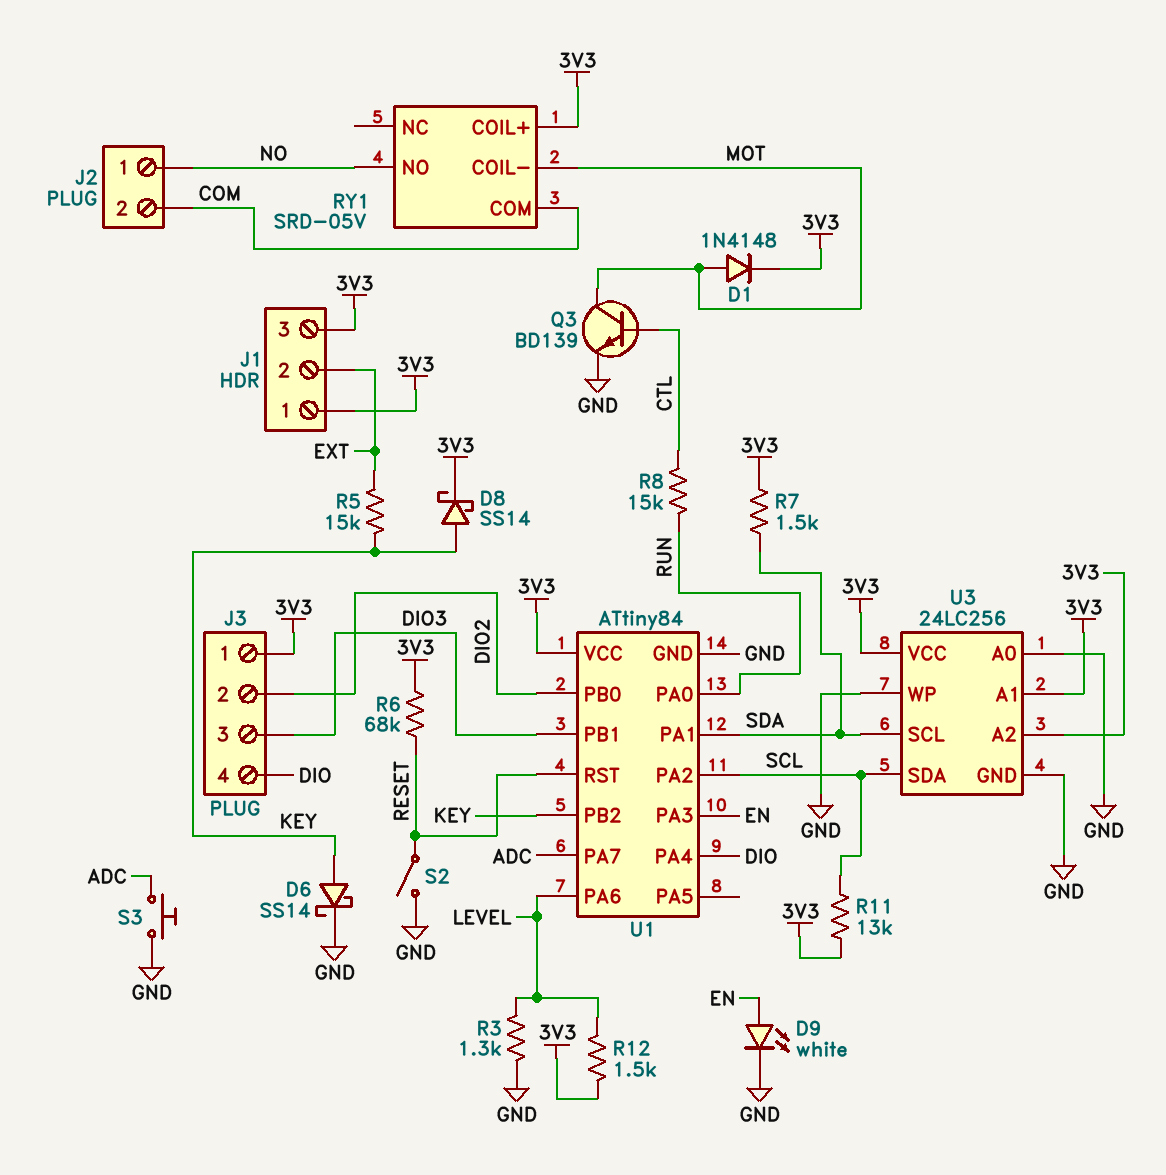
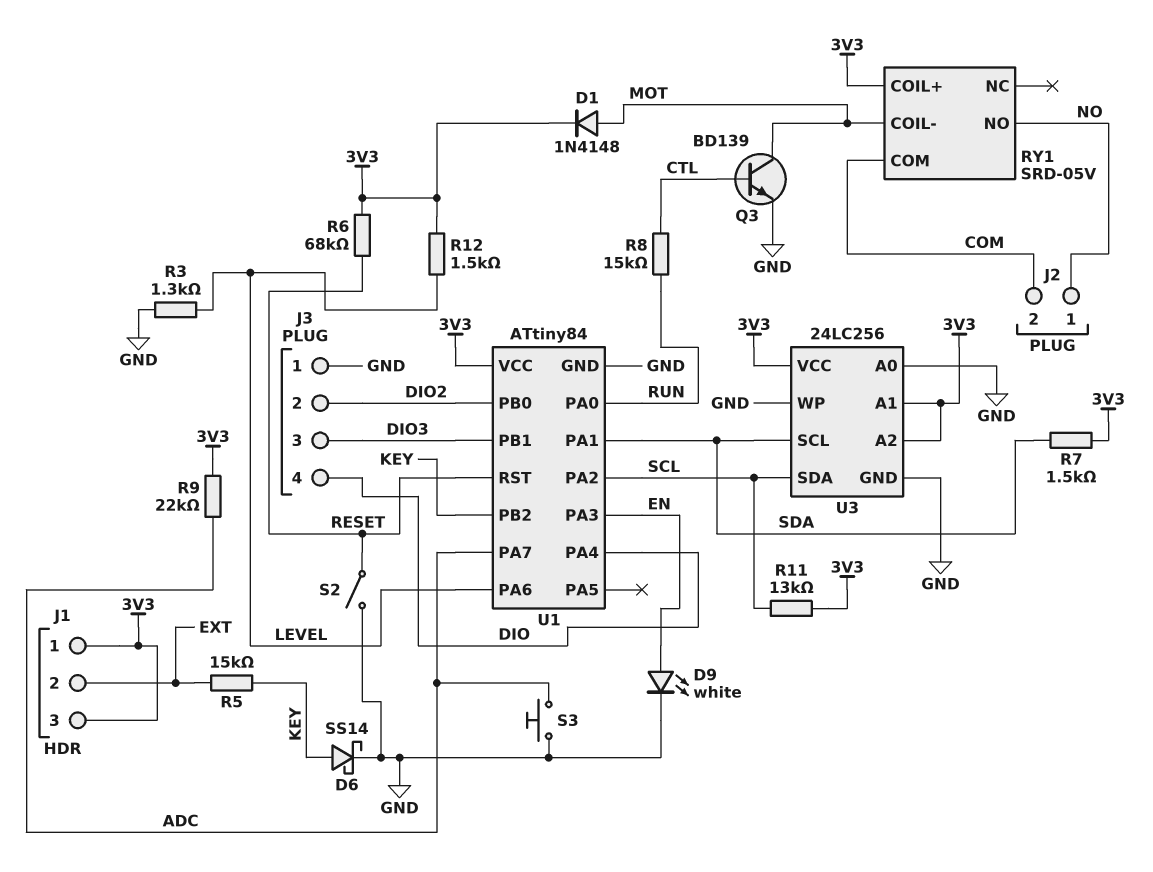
D8: schottky SS14 (A KEY, K 3V3) -> none
J3 pin 1: 3V3 -> GND
R9: none -> 22k (3V3, ADC)

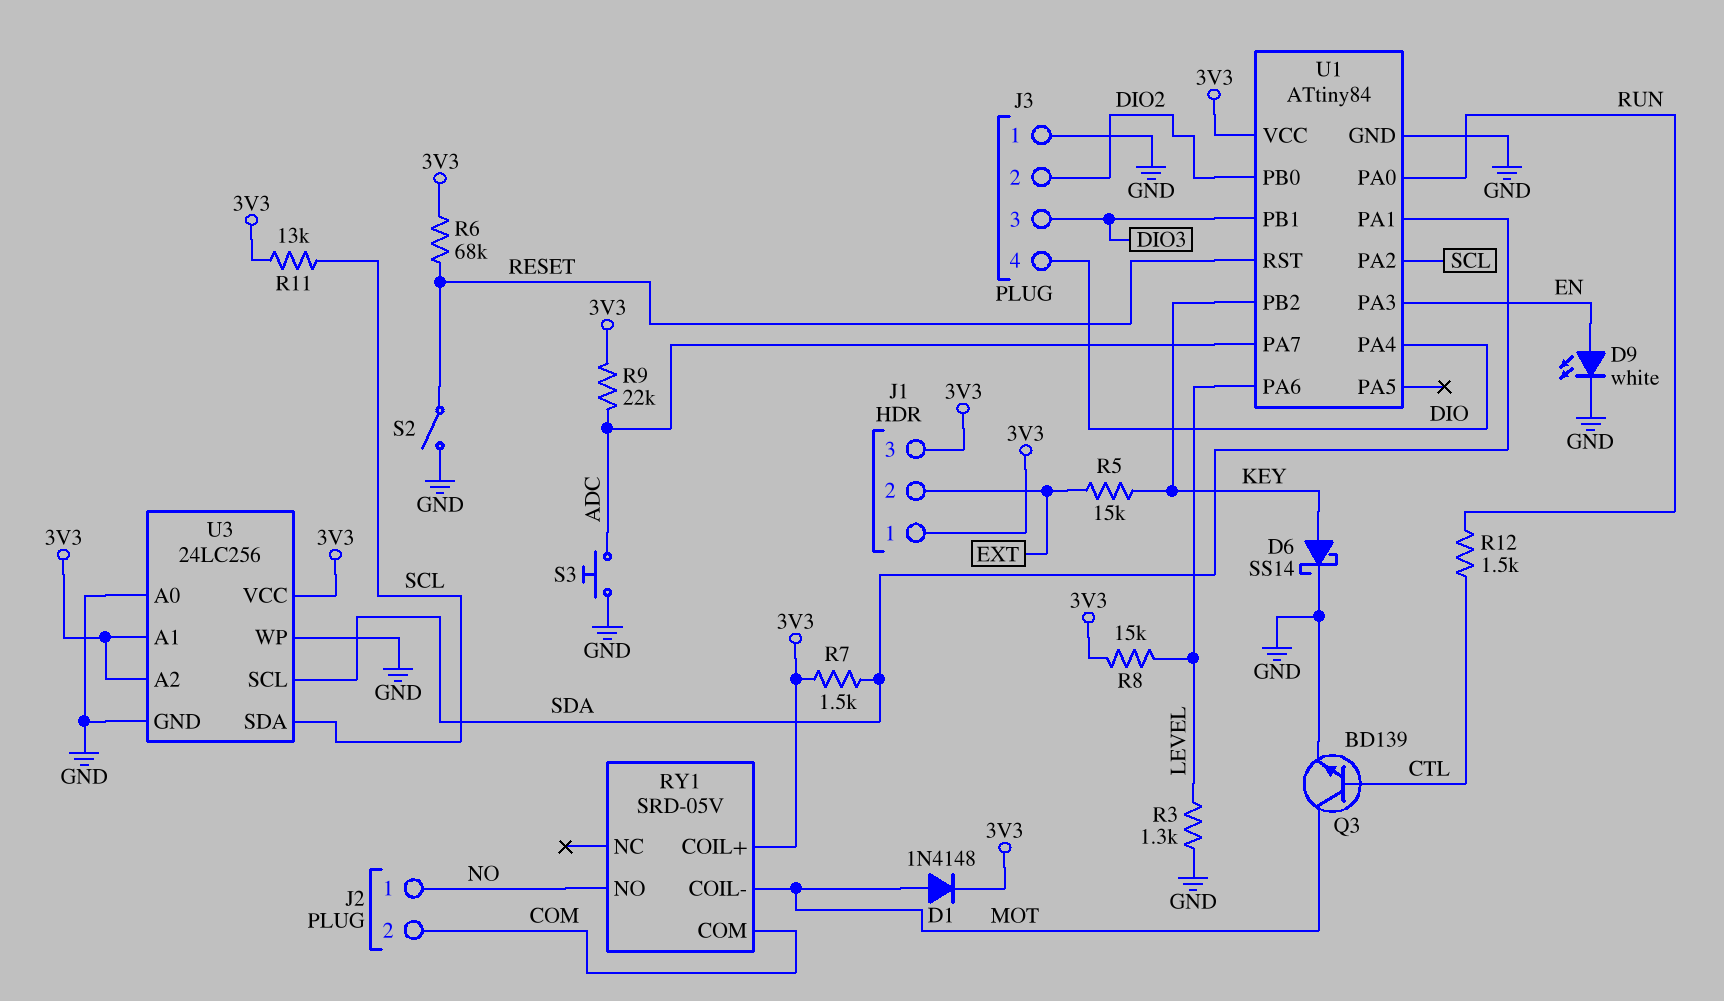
R8: 15k (CTL, RUN) -> 15k (3V3, LEVEL)
R12: 1.5k (3V3, LEVEL) -> 1.5k (CTL, RUN)

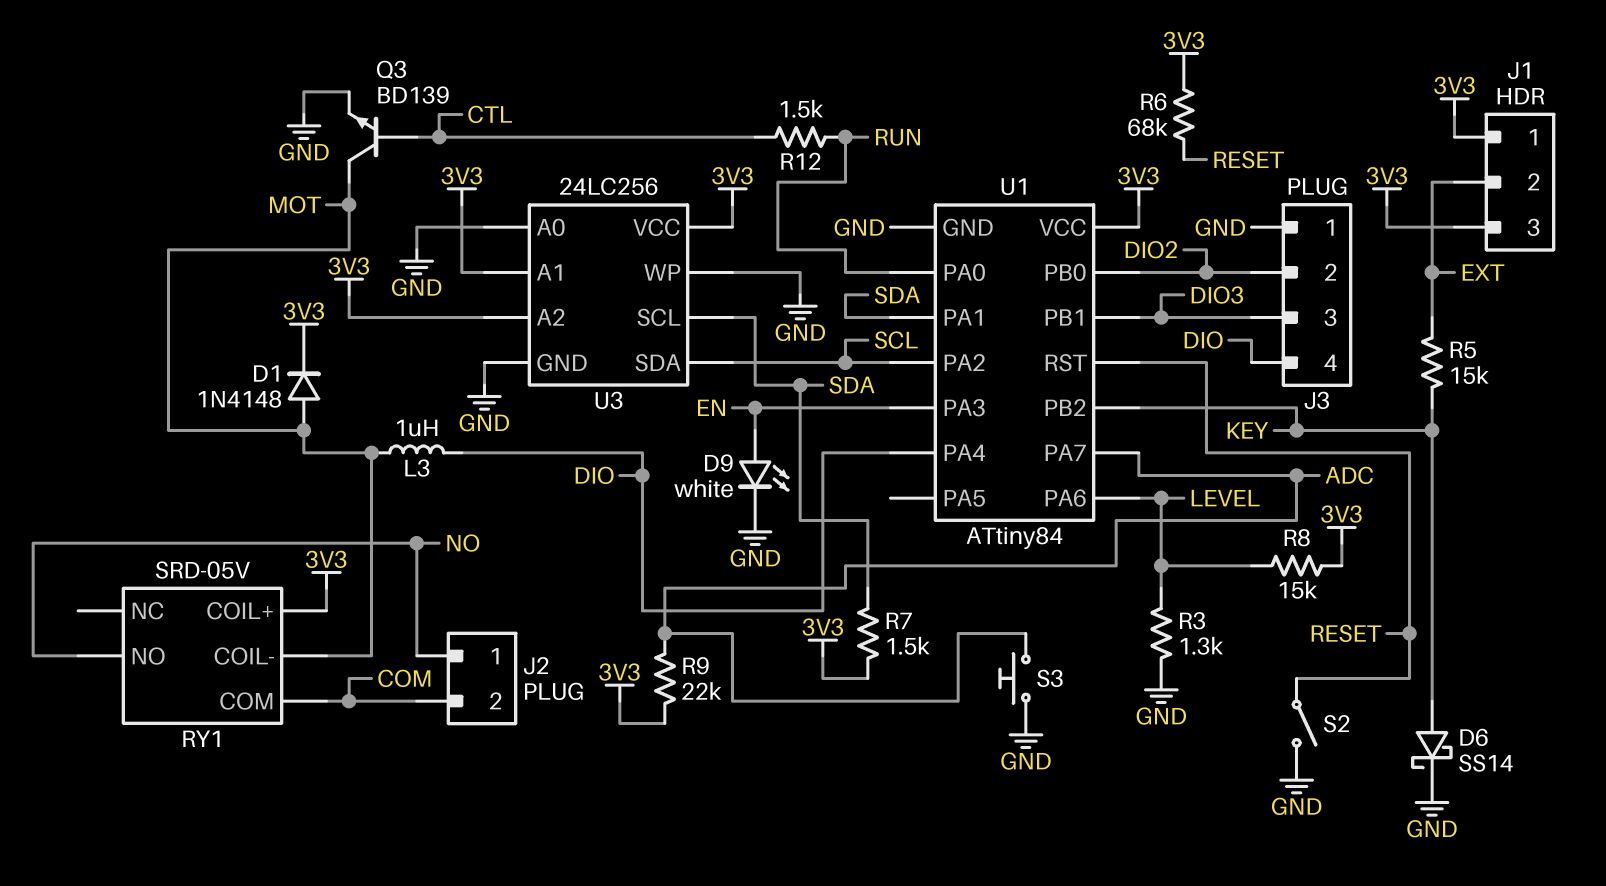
L3: none -> 1uH (DIO, MOT)
R11: 13k (3V3, SCL) -> none

